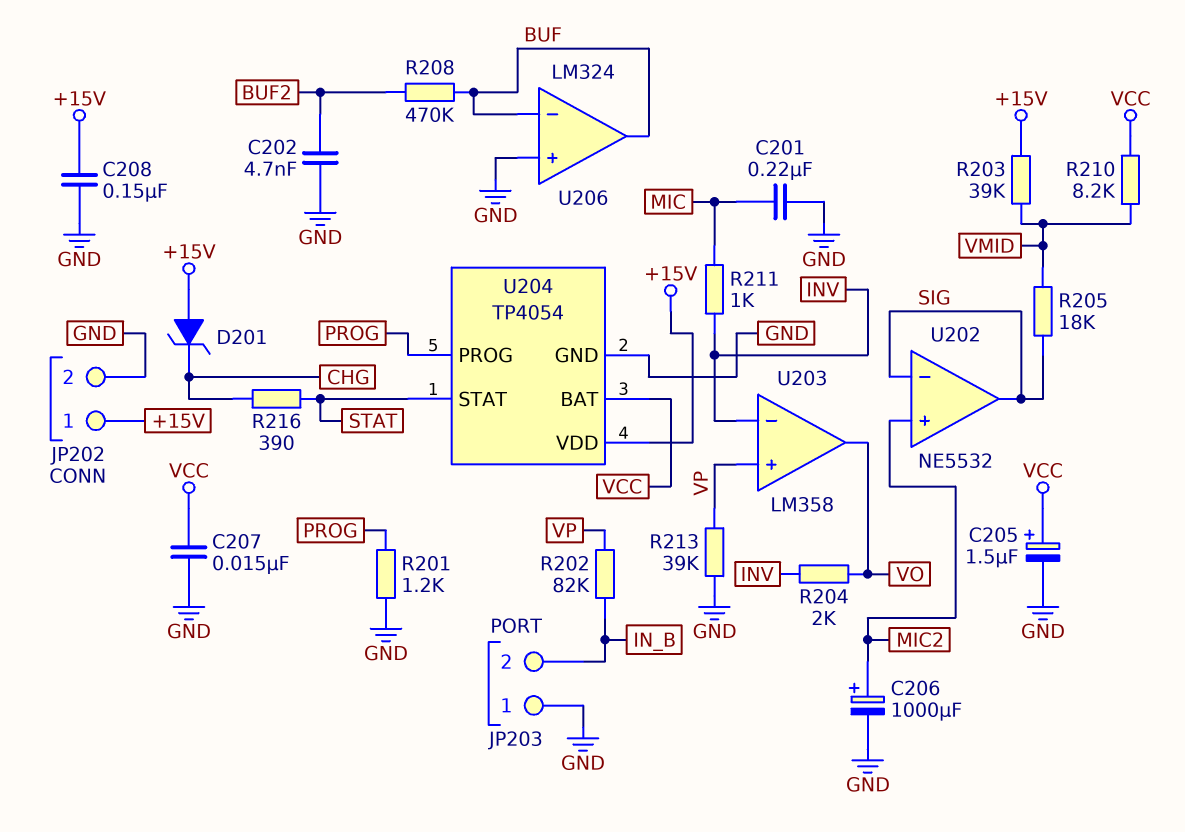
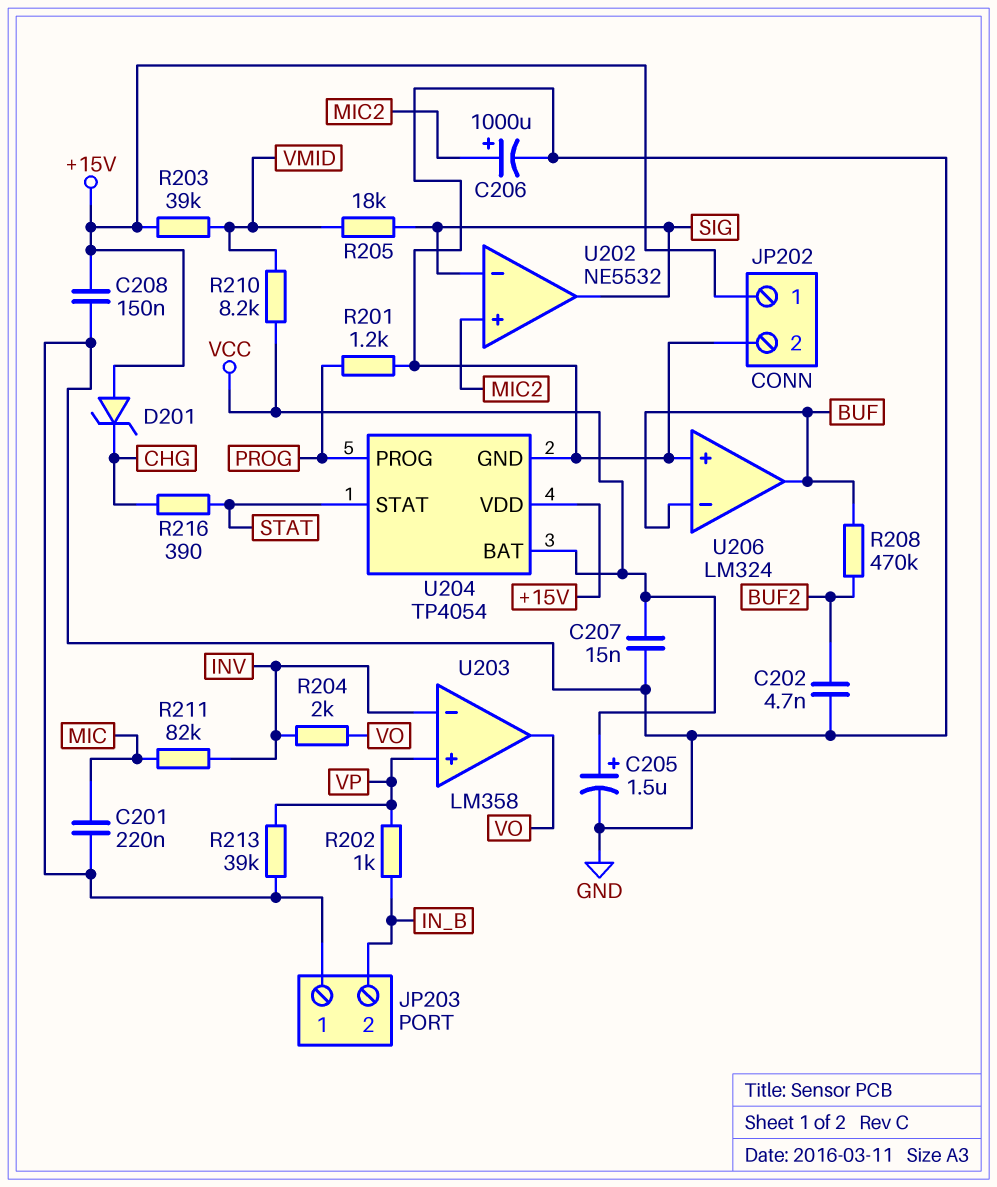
R202: 82k (IN_B, VP) -> 1k (IN_B, VP)
R211: 1k (INV, MIC) -> 82k (INV, MIC)

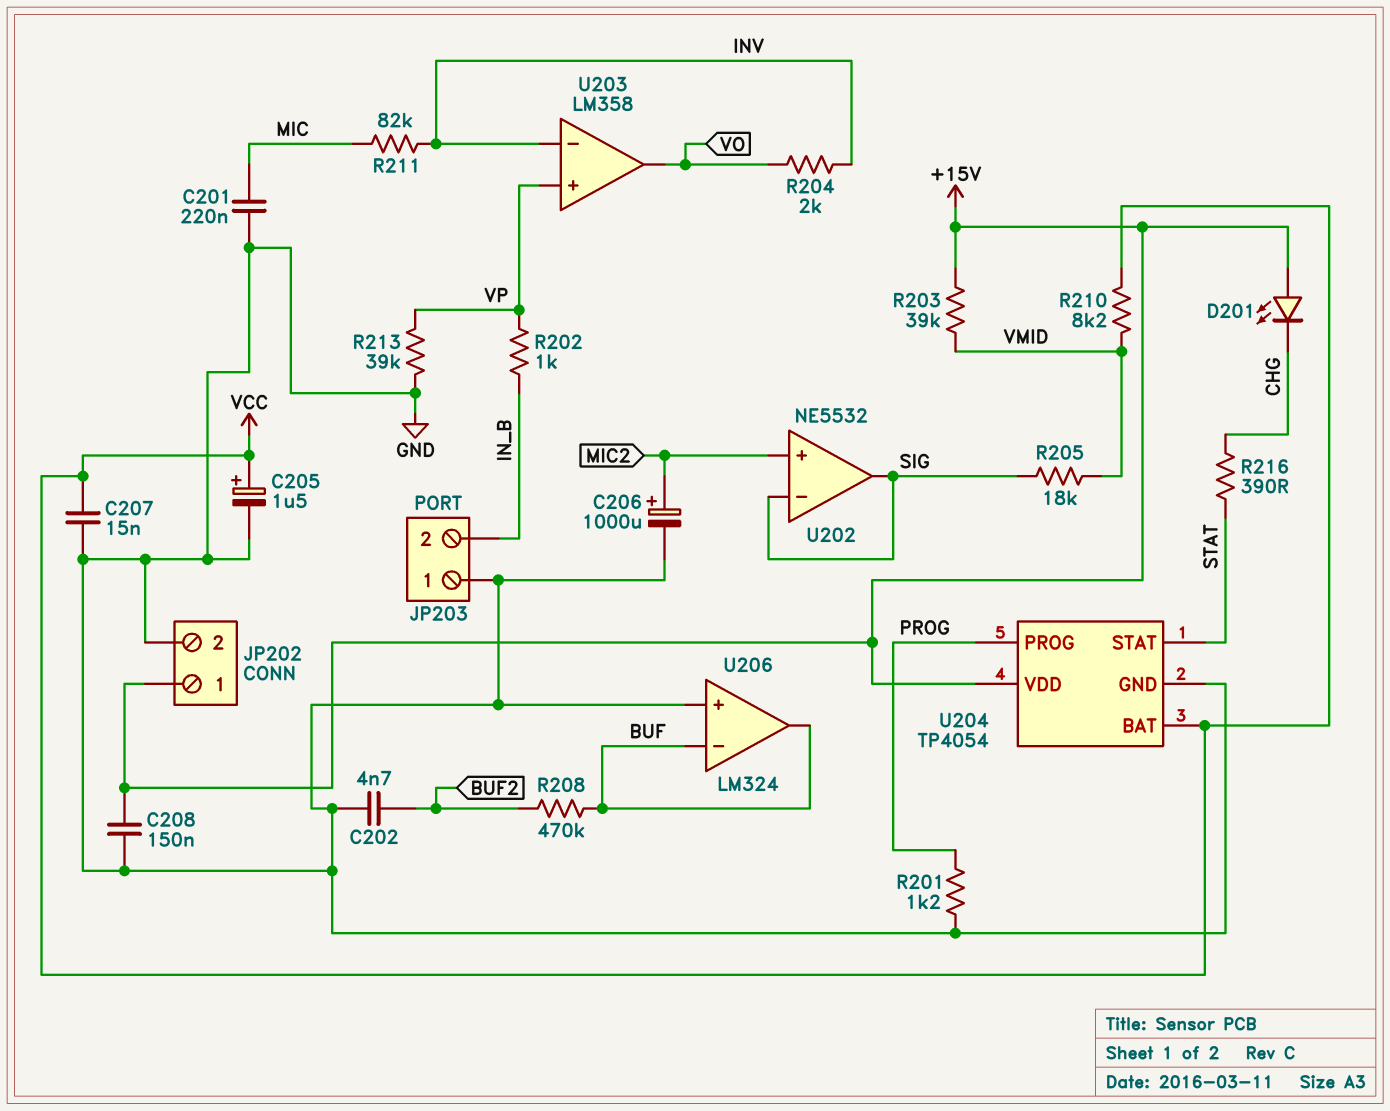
D201: zener (A +15V, K CHG) -> LED (A +15V, K CHG)

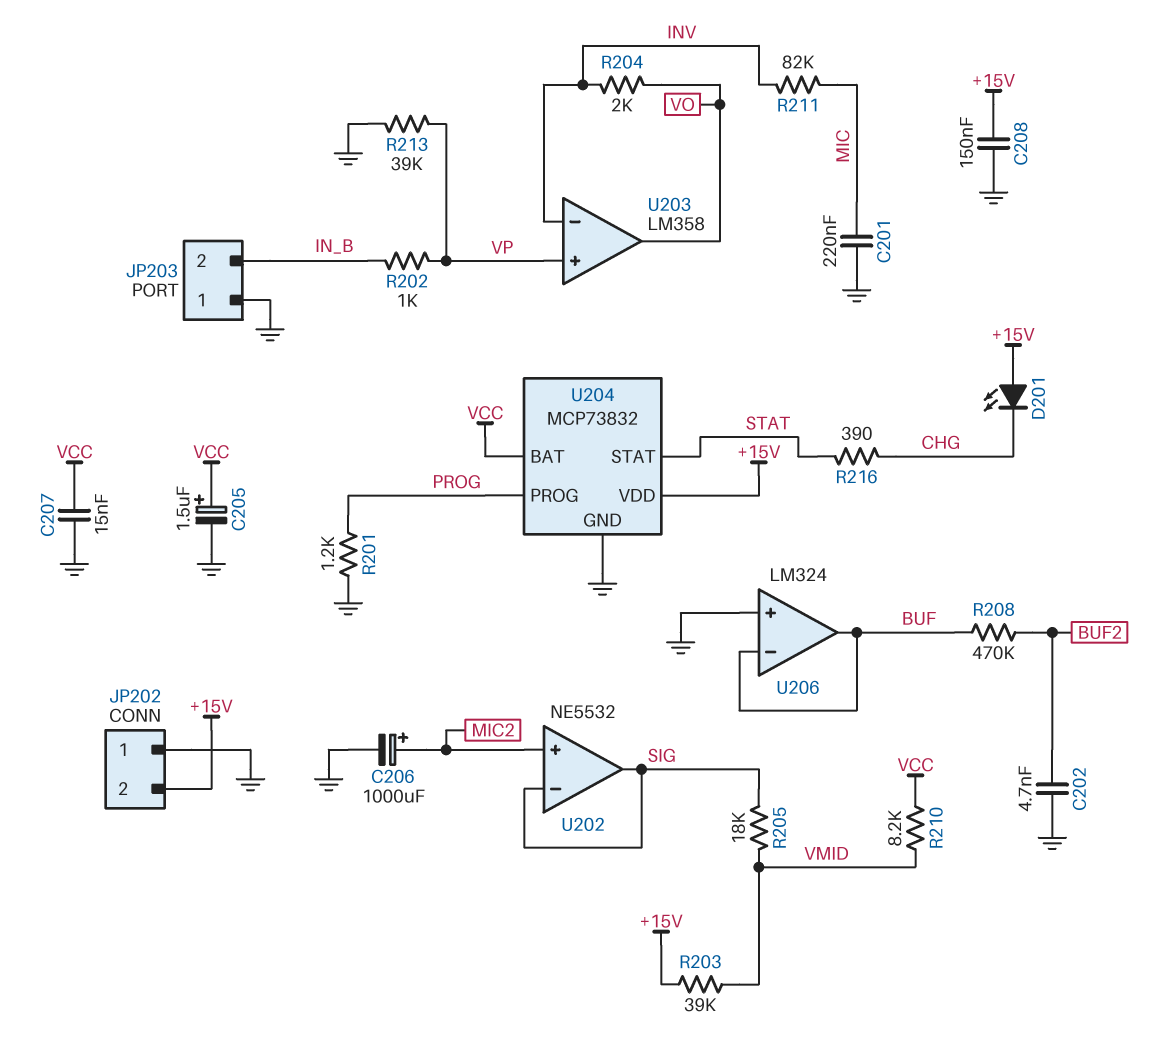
JP202 pin 1: +15V -> GND
JP202 pin 2: GND -> +15V
U204: TP4054 -> MCP73832

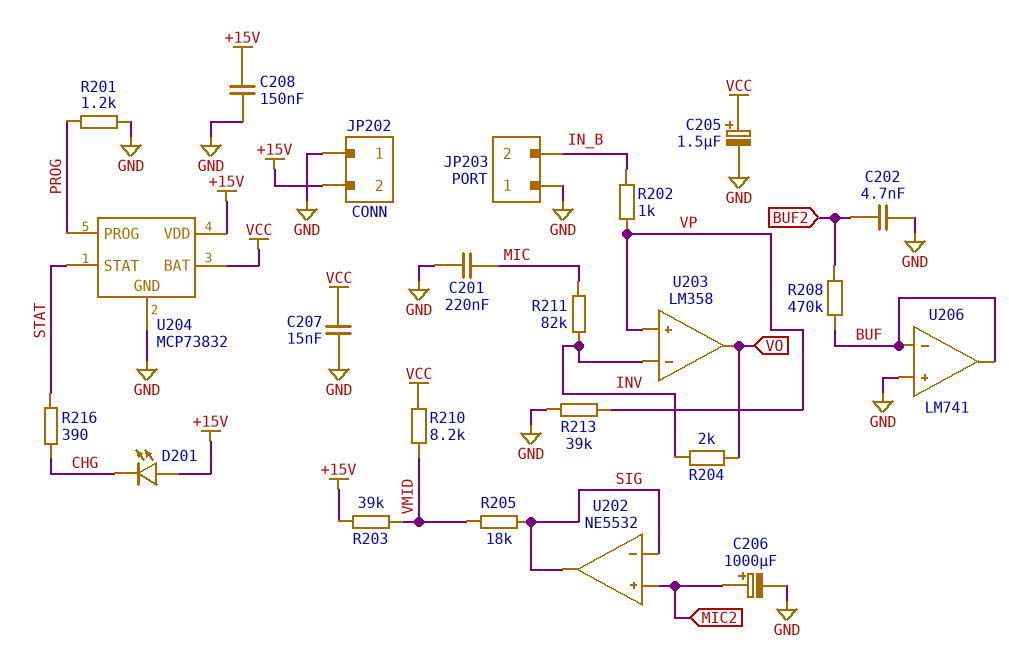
U206: LM324 -> LM741

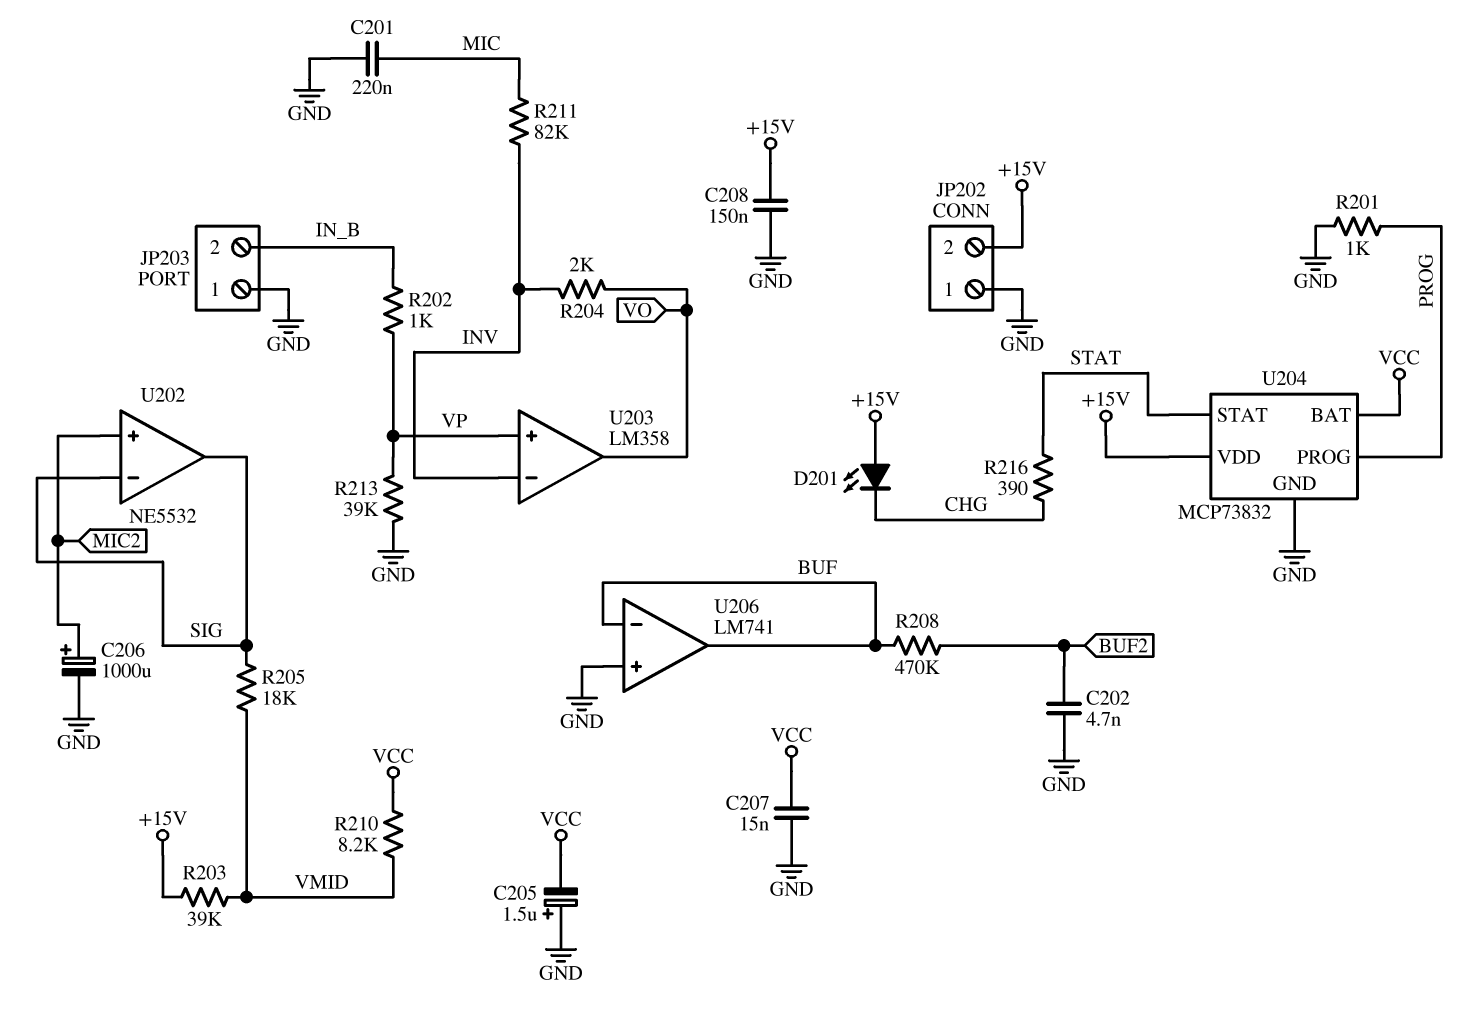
C205: 1.5uF (plus VCC, minus GND) -> 1.5uF (plus GND, minus VCC)
R201: 1.2k (GND, PROG) -> 1k (GND, PROG)

